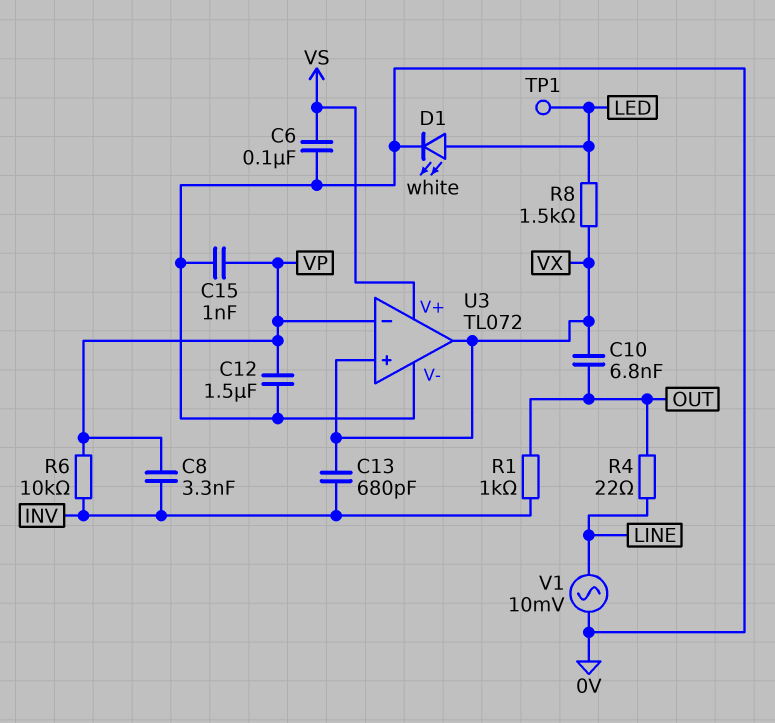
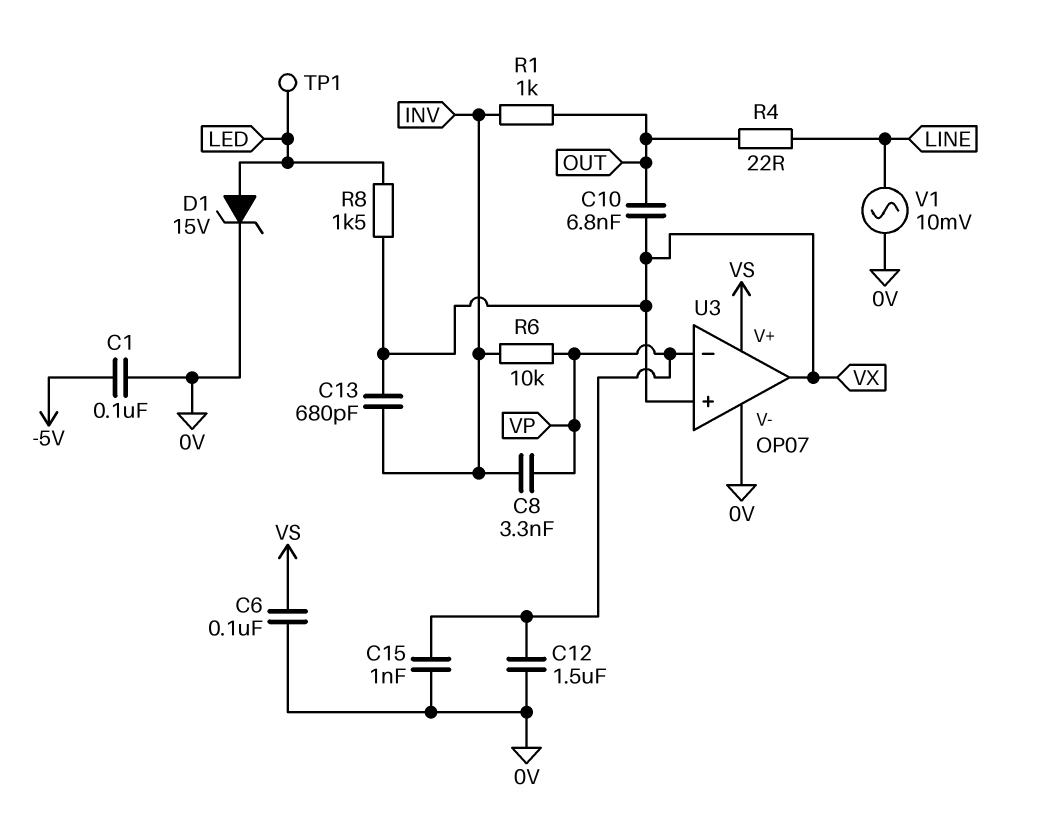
C1: none -> 100nF (-5V, 0V)
D1: LED white (A LED, K 0V) -> zener 15V (A LED, K 0V)
U3: TL072 -> OP07

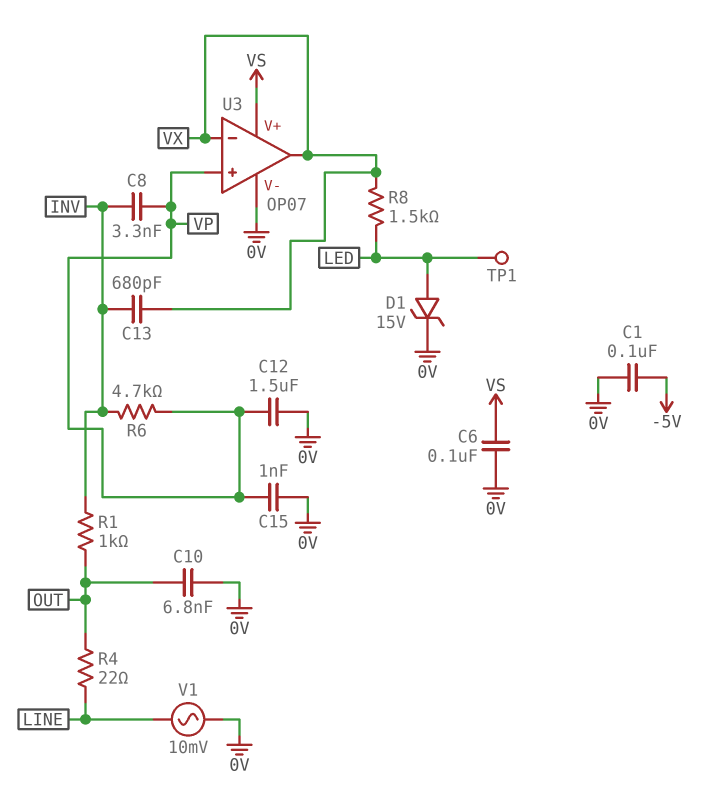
C10: 6.8nF (OUT, VX) -> 6.8nF (0V, OUT)
R6: 10k (INV, VP) -> 4.7k (INV, VP)
U3 pin in+: VX -> VP
U3 pin in-: VP -> VX

